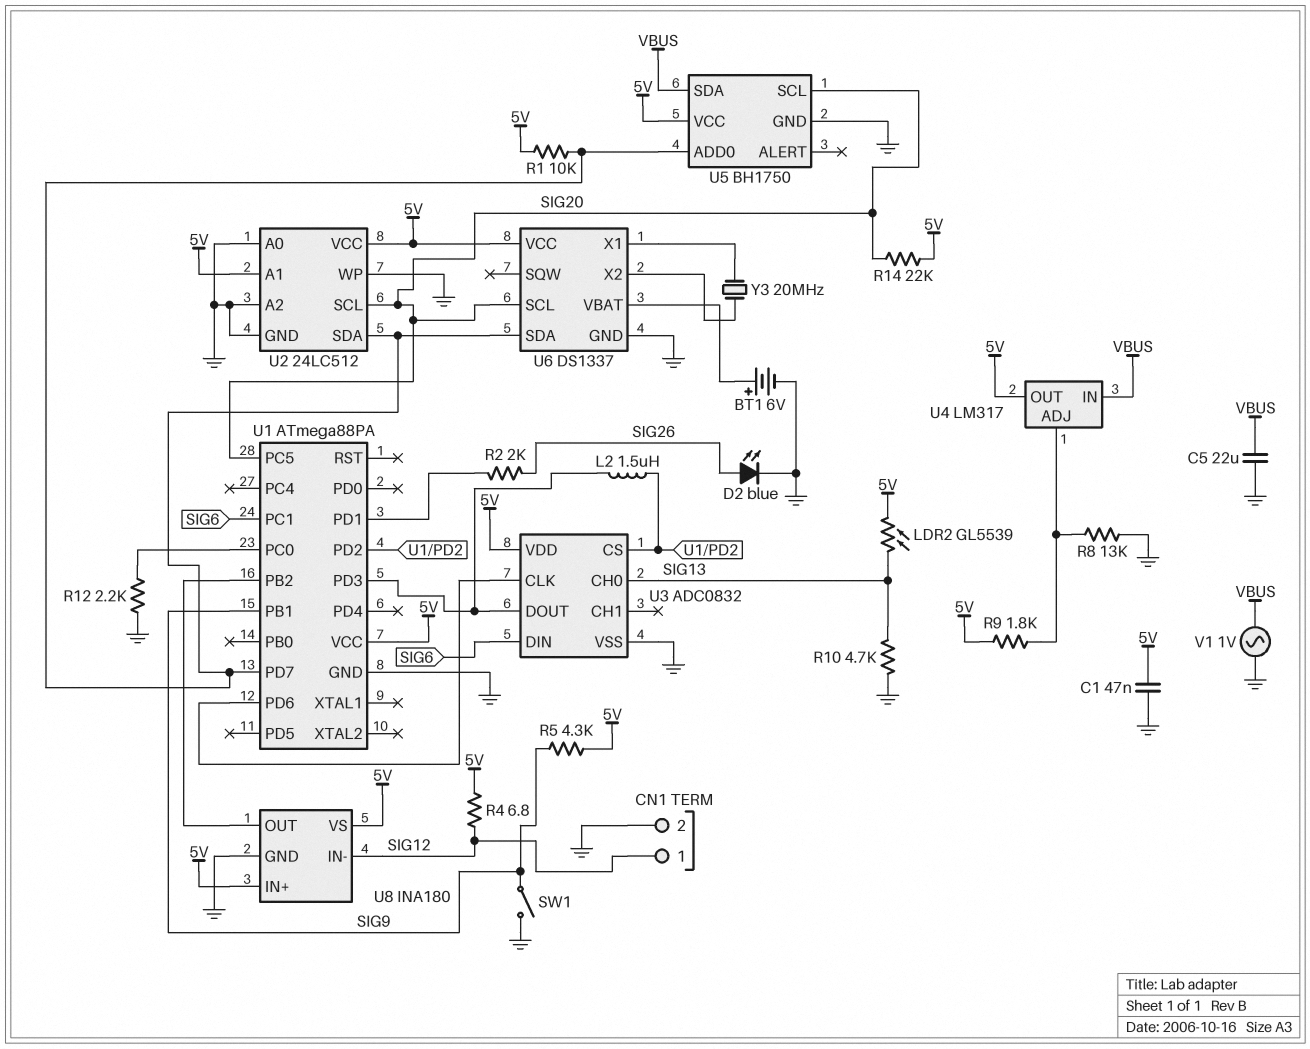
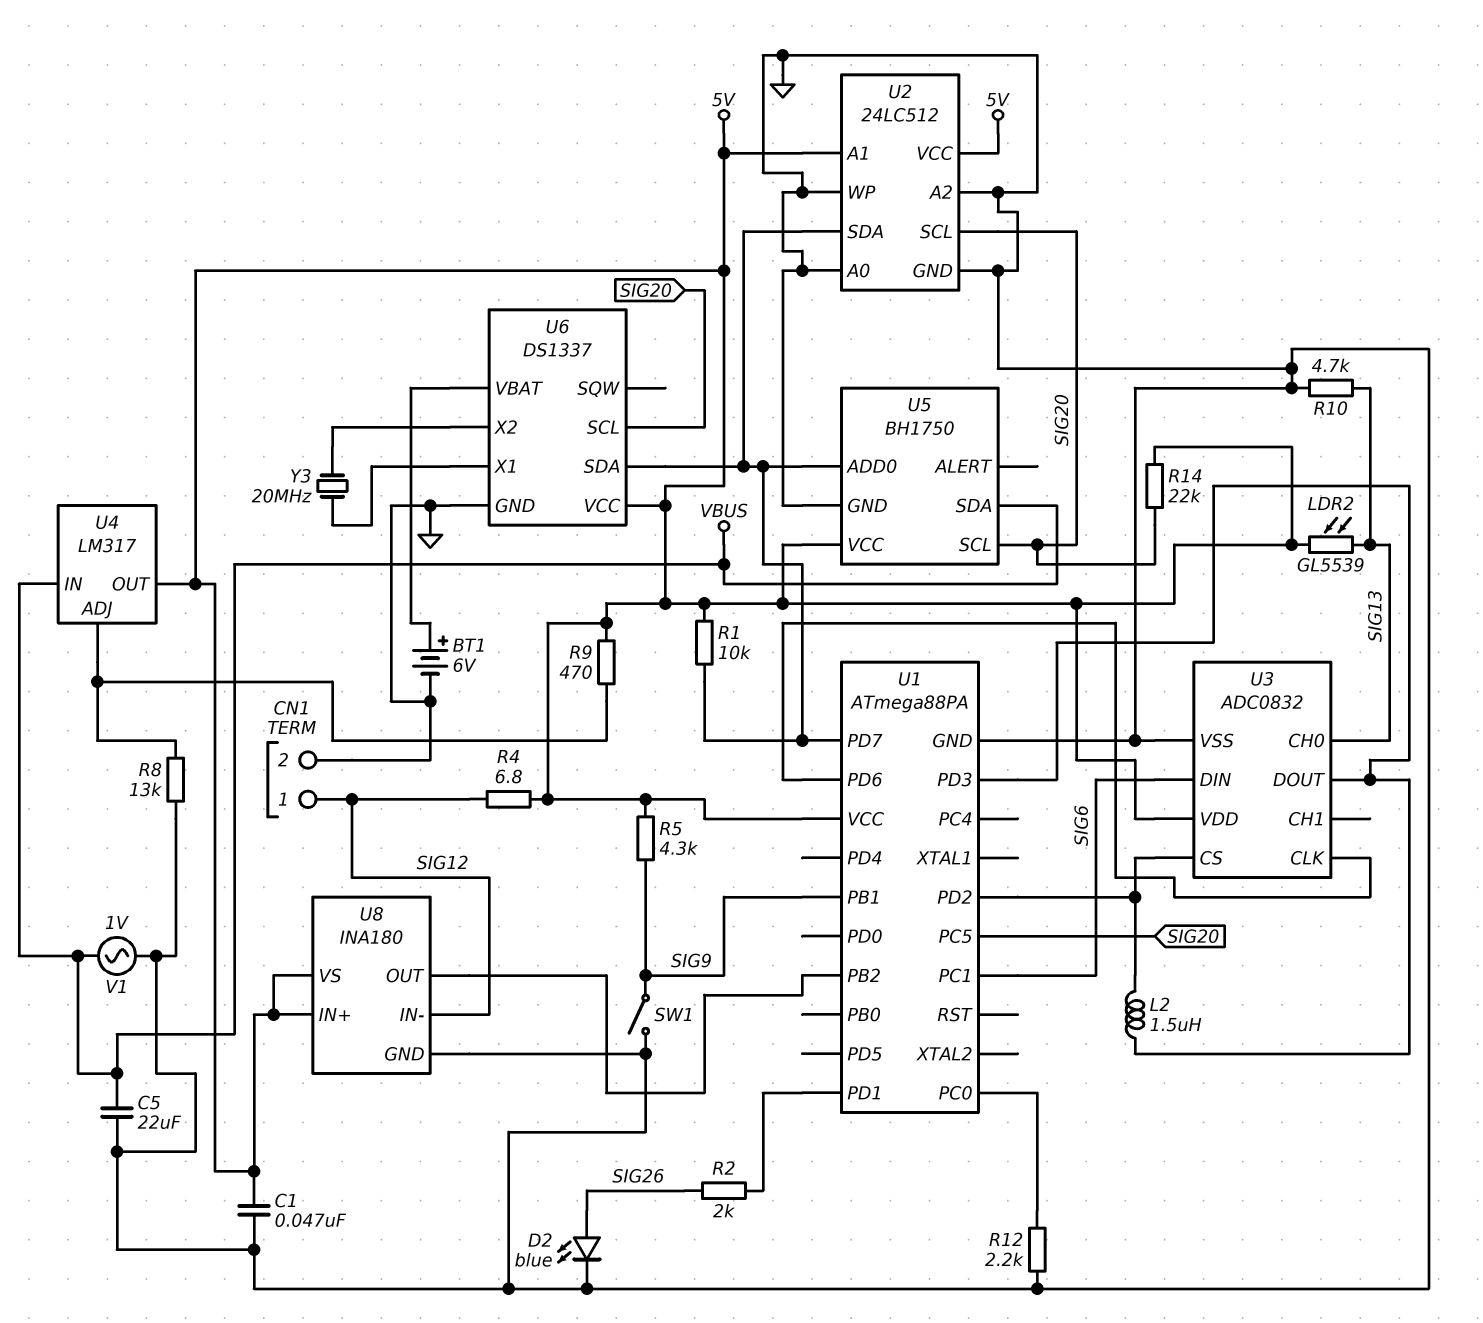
R9: 1.8k (5V, U4/ADJ) -> 470 (5V, U4/ADJ)

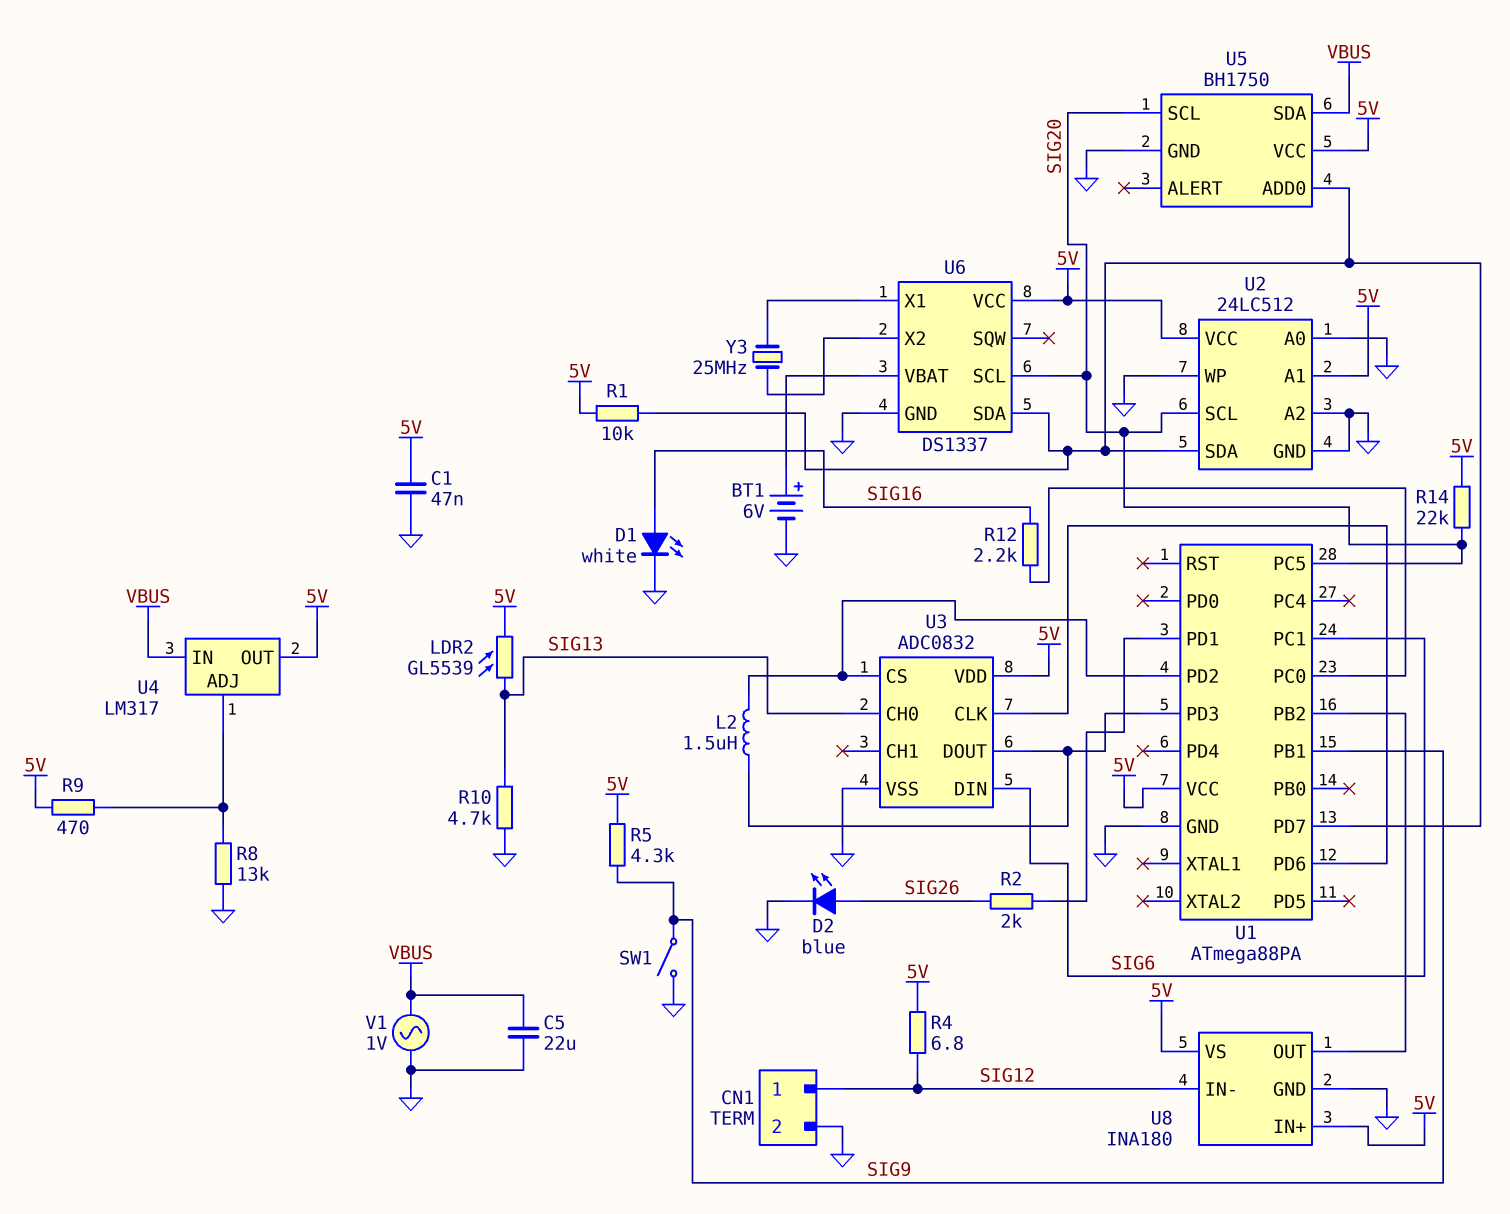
D1: none -> LED white (A SIG16, K GND)
R12: 2.2k (GND, U1/PC0) -> 2.2k (SIG16, U1/PC0)
Y3: 20MHz (U6/X1, U6/X2) -> 25MHz (U6/X1, U6/X2)

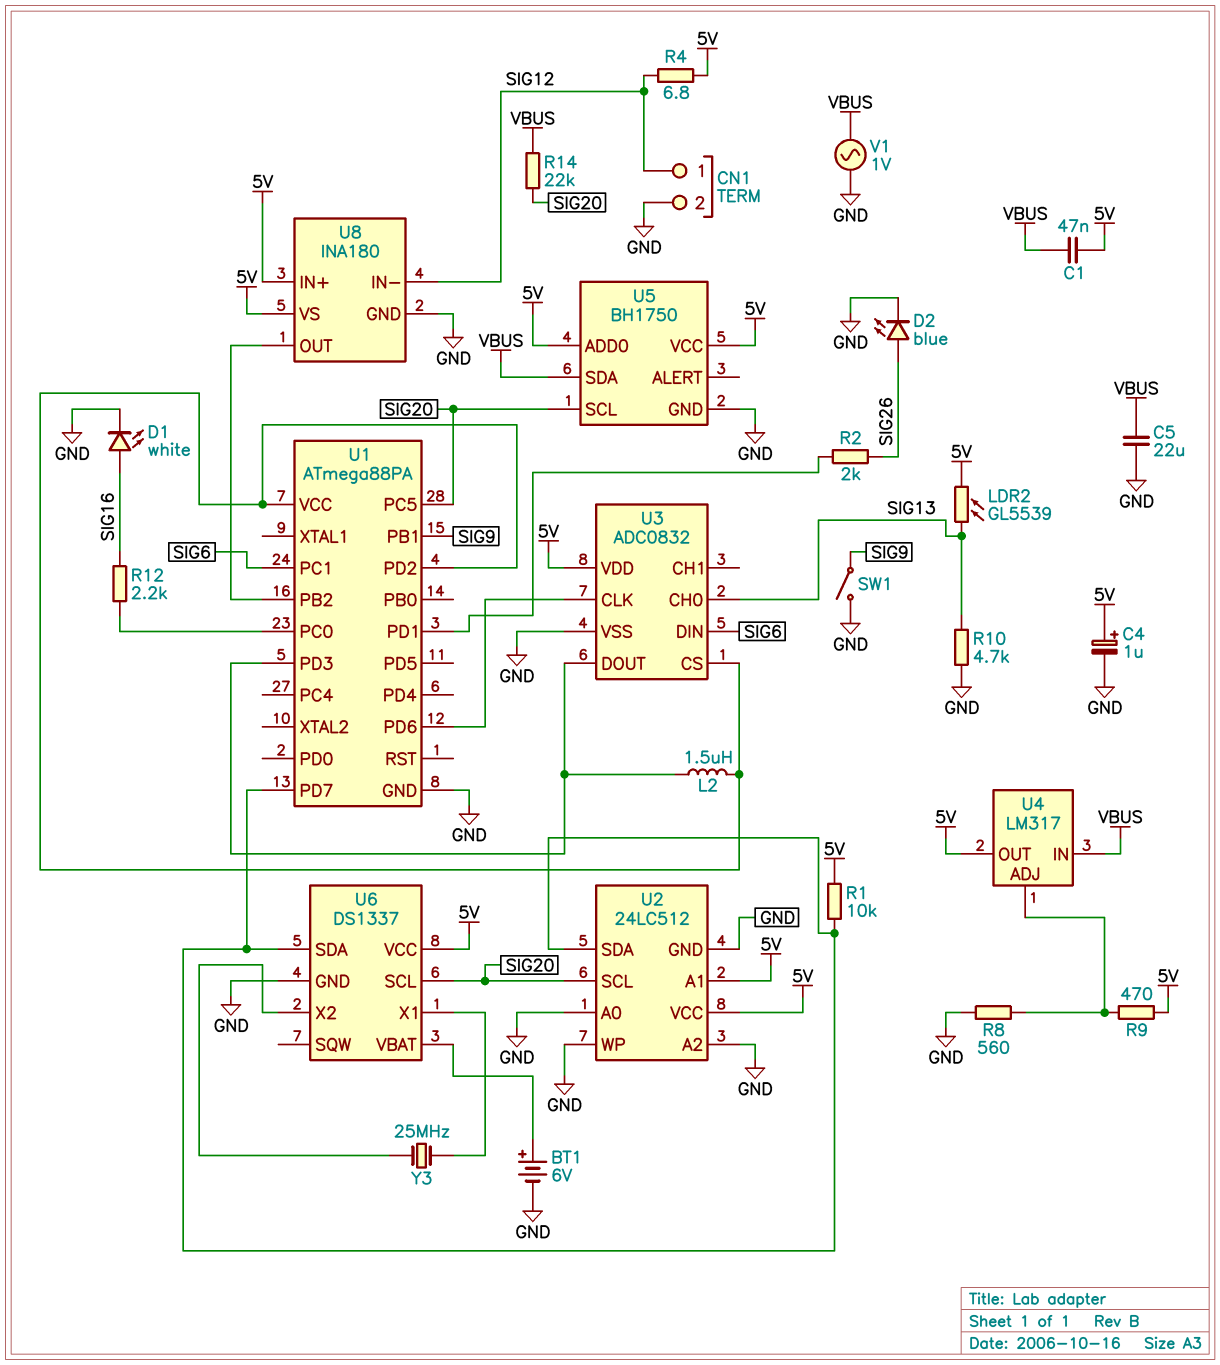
C1: 47nF (5V, GND) -> 47nF (5V, VBUS)
C4: none -> 1uF (plus 5V, minus GND)
R5: 4.3k (5V, SIG9) -> none
R8: 13k (GND, U4/ADJ) -> 560 (GND, U4/ADJ)
R14: 22k (5V, SIG20) -> 22k (SIG20, VBUS)
U1 pin VCC: 5V -> U1/PD2
U5 pin ADD0: U1/PD7 -> 5V

